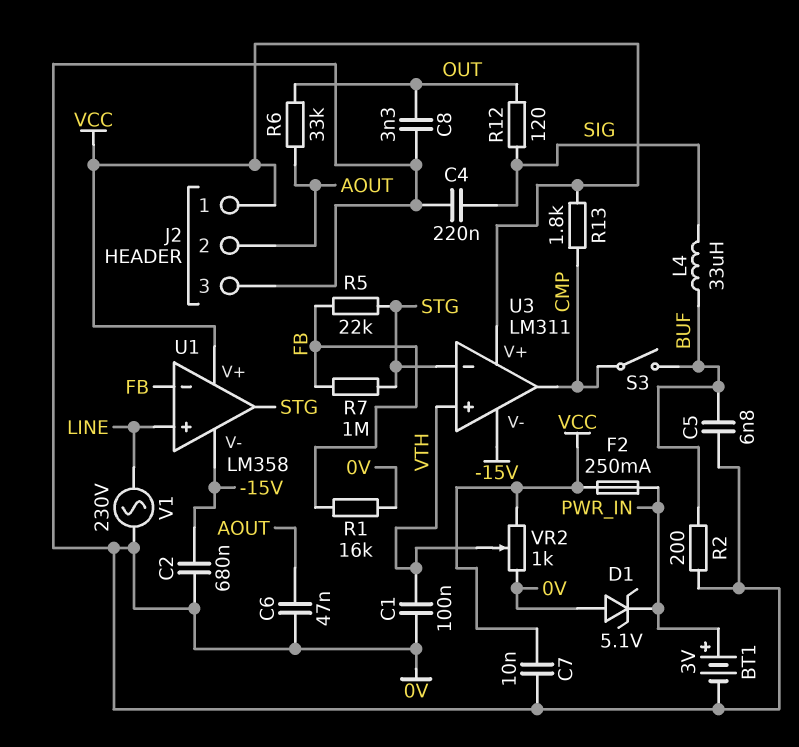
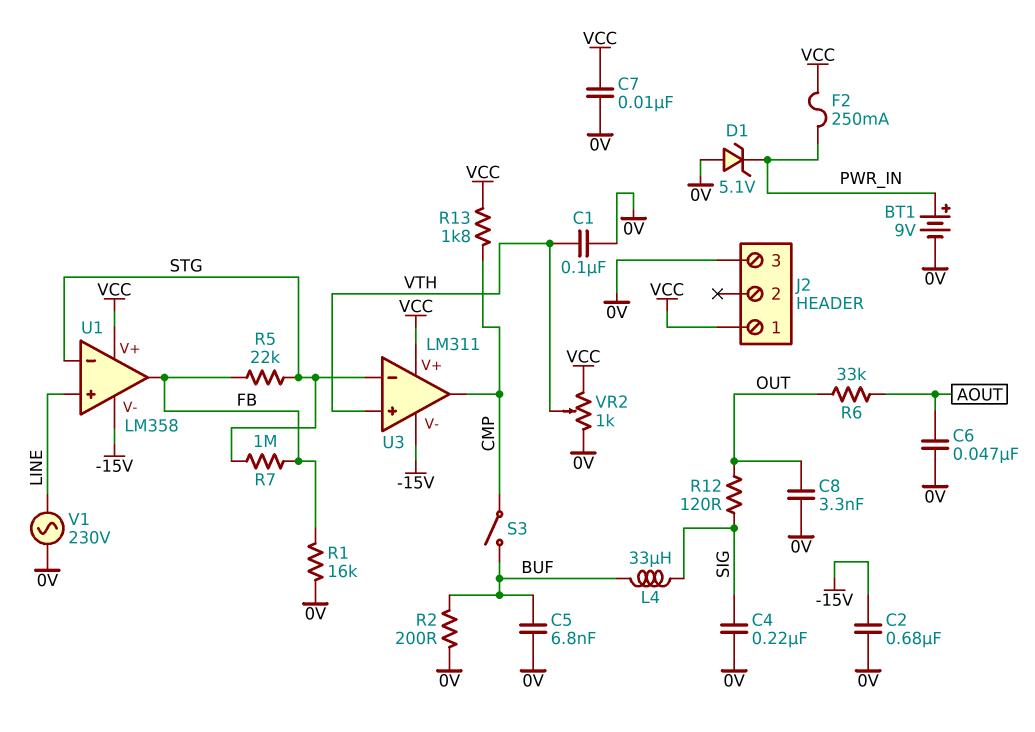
BT1: 3V (plus PWR_IN, minus 0V) -> 9V (plus PWR_IN, minus 0V)
J2 pin 2: AOUT -> none
U1 pin in-: FB -> STG
U1 pin out: STG -> FB

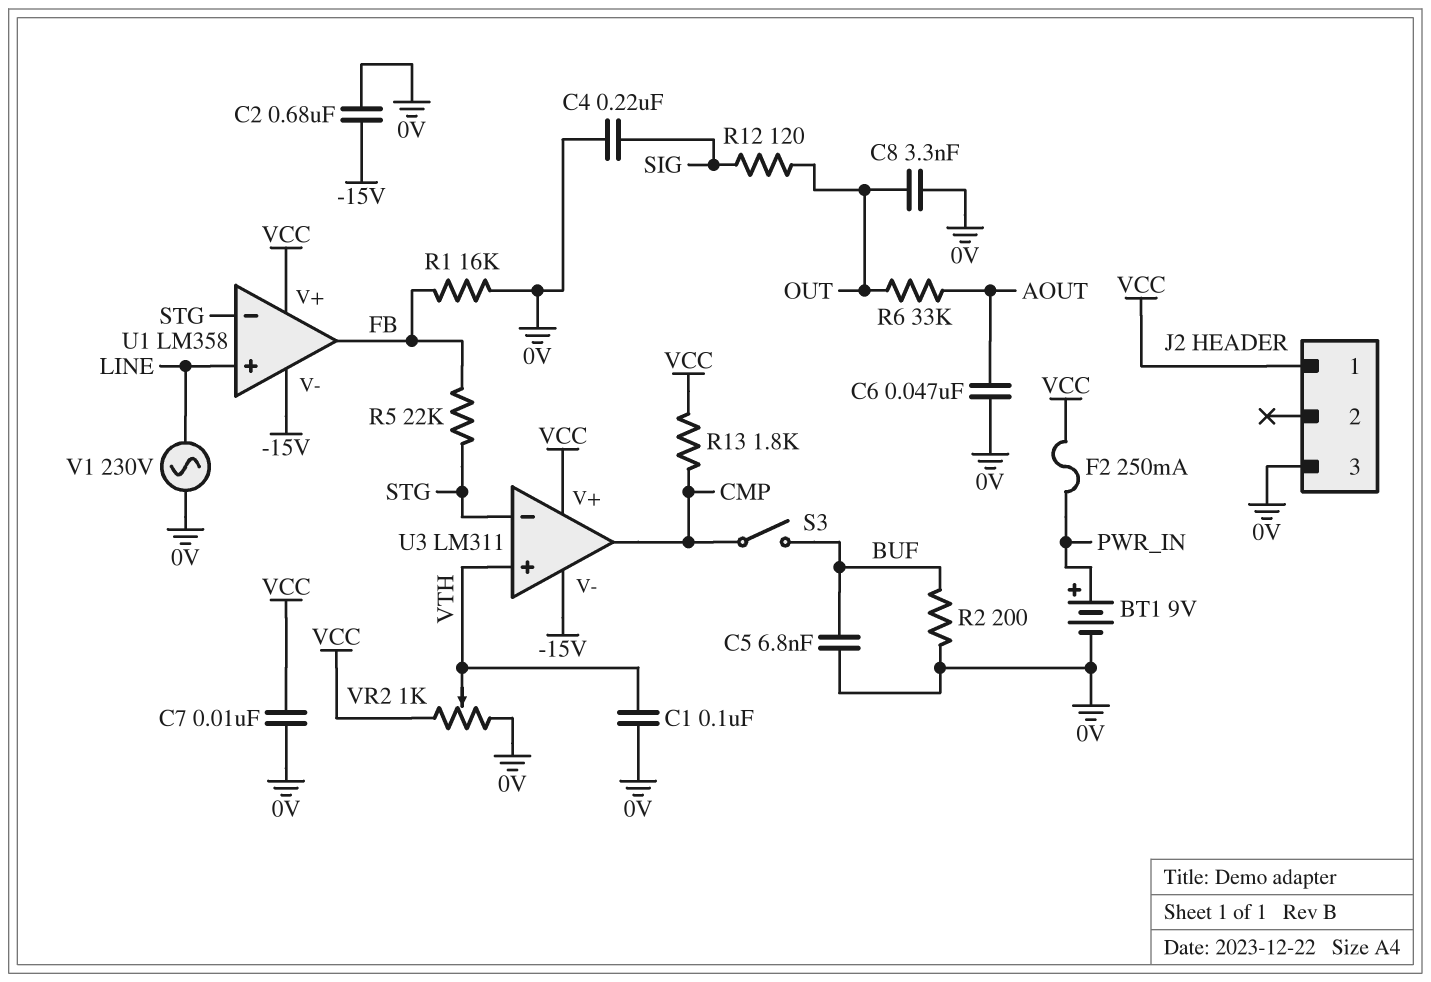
D1: zener 5.1V (A 0V, K PWR_IN) -> none
L4: 33uH (BUF, SIG) -> none
R7: 1M (FB, STG) -> none

